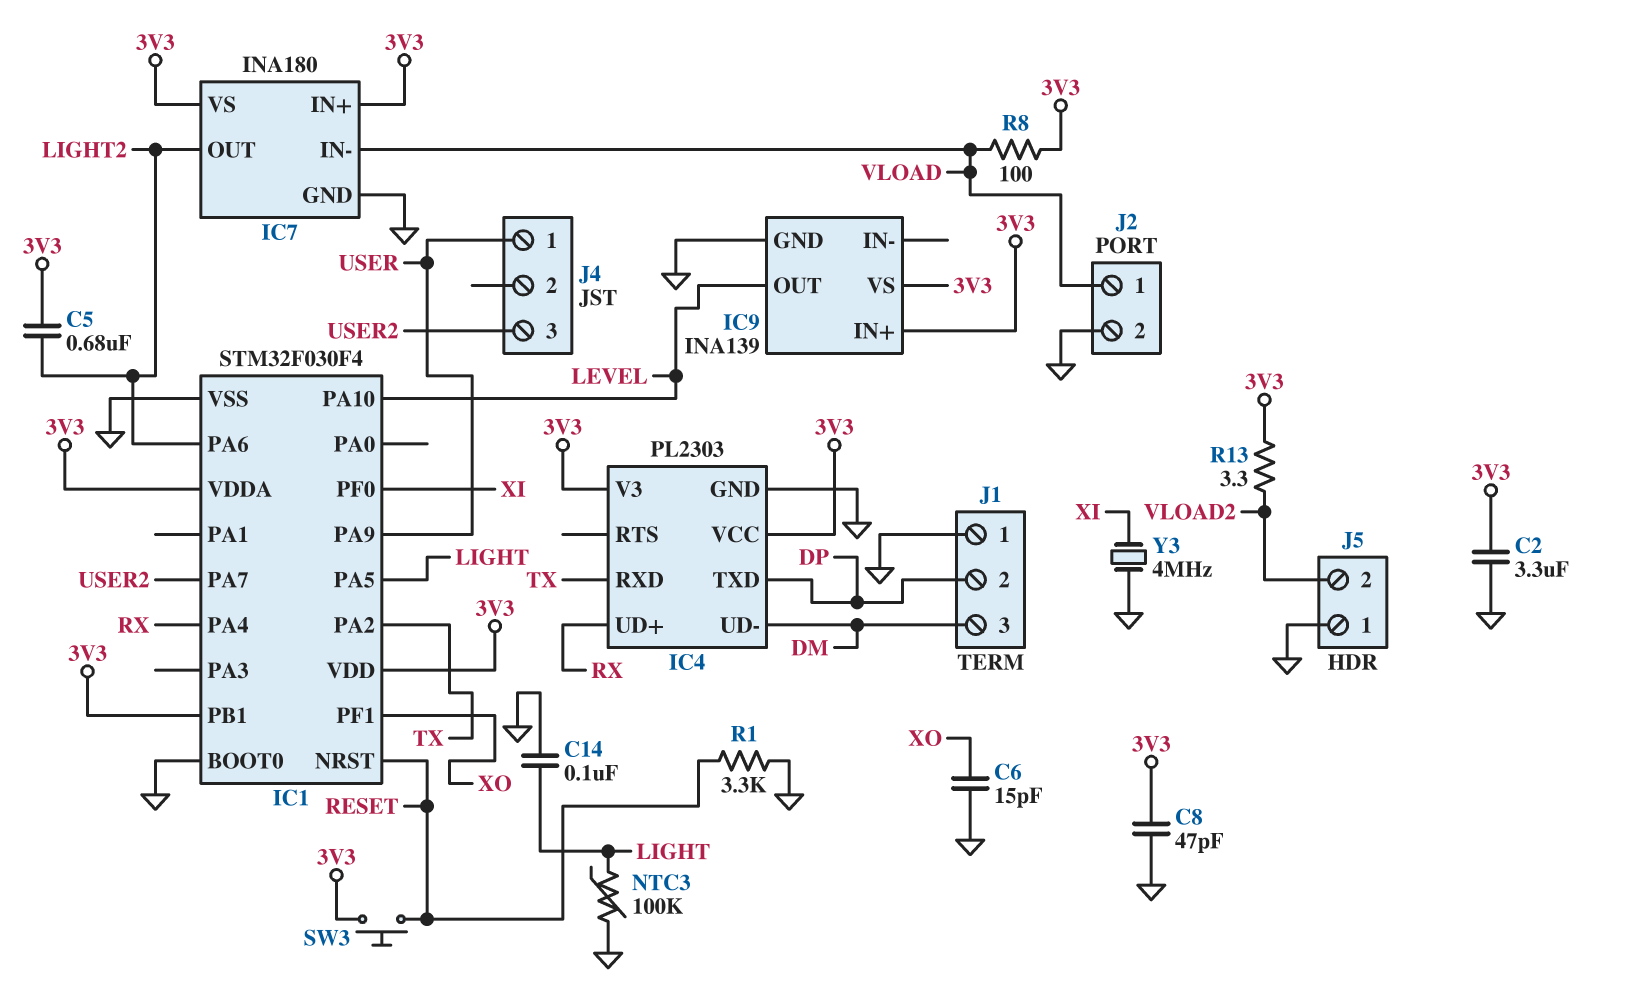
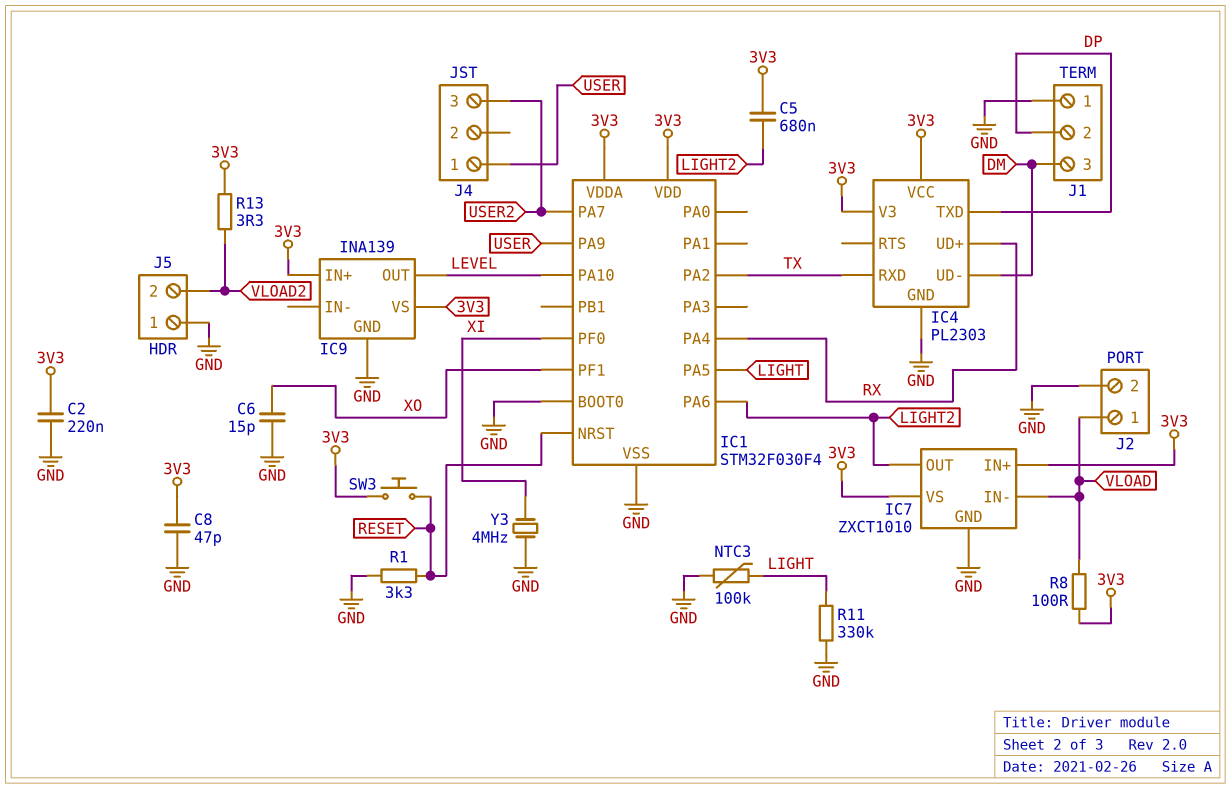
C2: 3.3uF (3V3, GND) -> 220nF (3V3, GND)
C14: 100nF (GND, LIGHT) -> none
IC1 pin PB1: 3V3 -> none
IC7: INA180 -> ZXCT1010
R11: none -> 330k (GND, LIGHT)

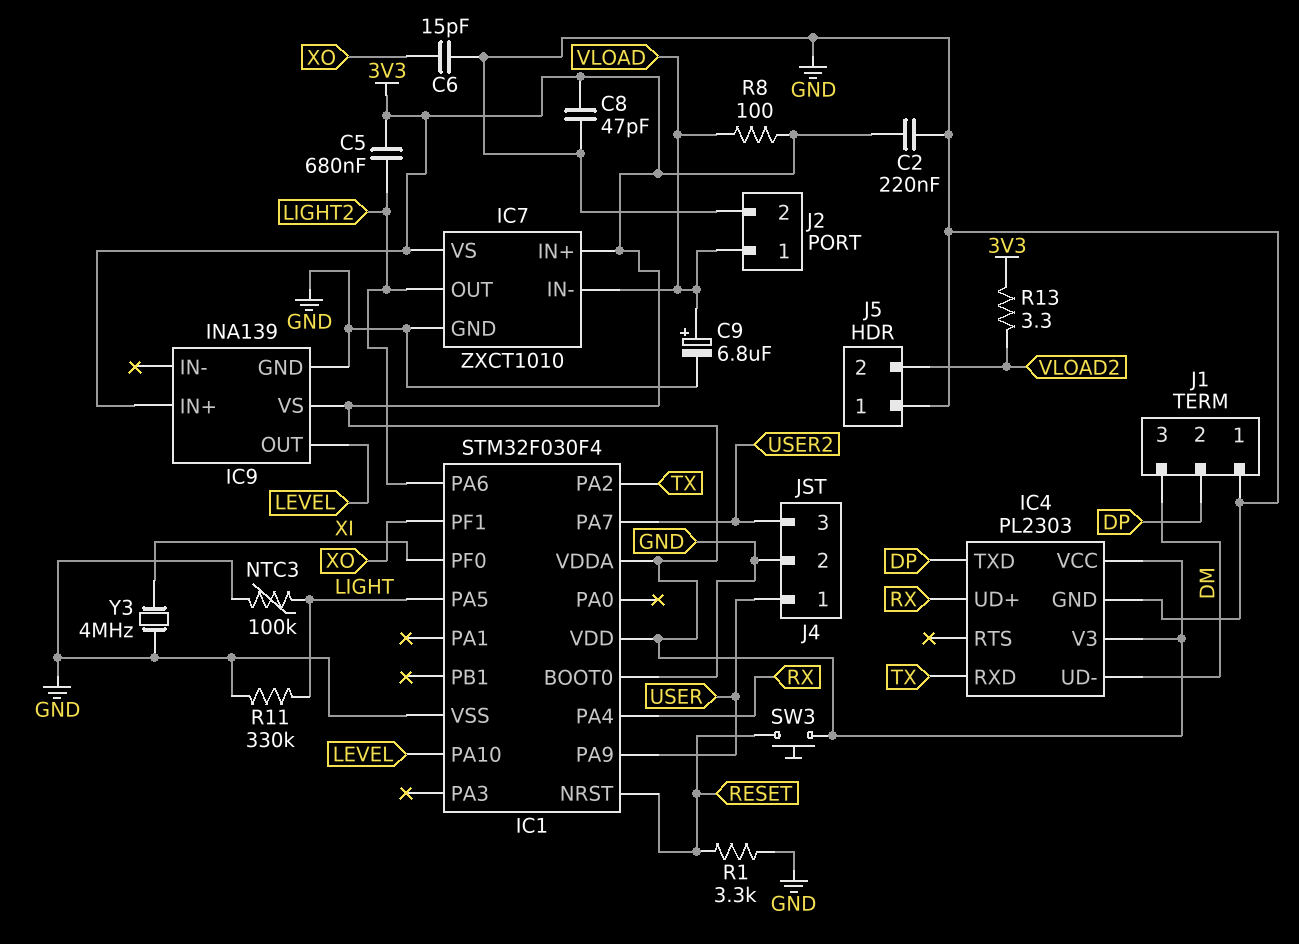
C9: none -> 6.8uF (plus VLOAD, minus GND)
J4 pin 2: none -> GND

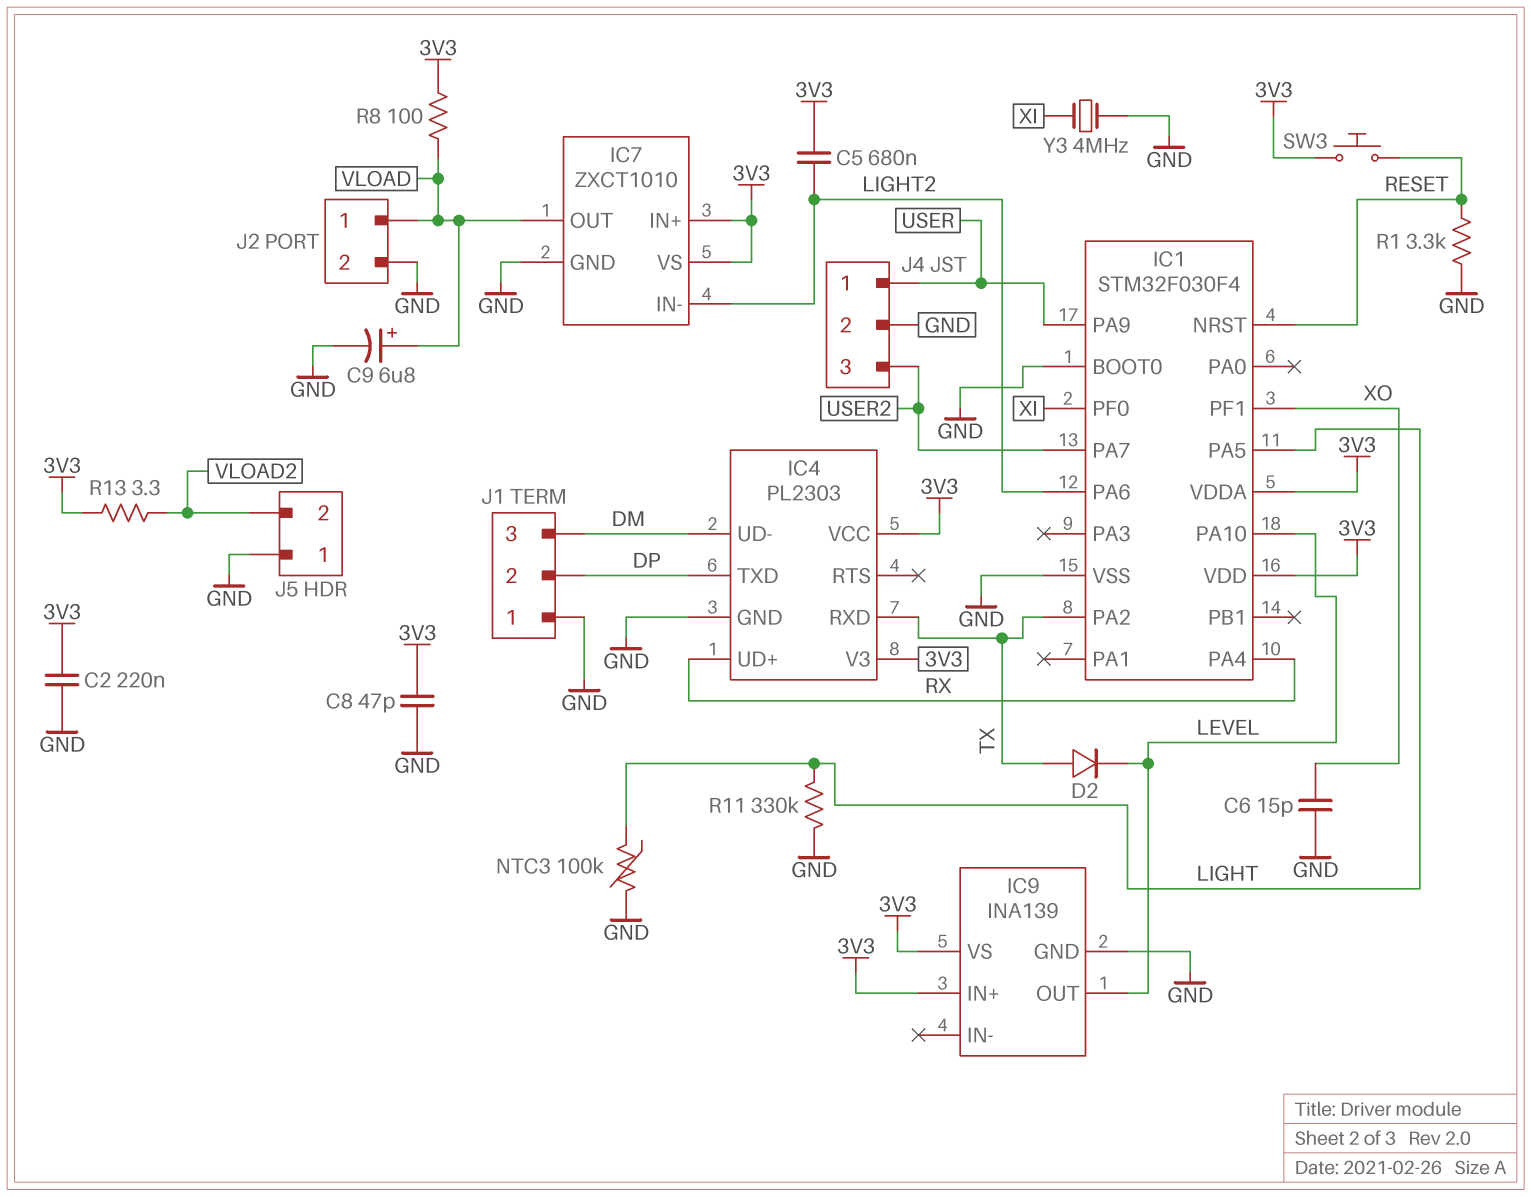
D2: none -> diode (A TX, K LEVEL)
IC7 pin IN-: VLOAD -> LIGHT2
IC7 pin OUT: LIGHT2 -> VLOAD

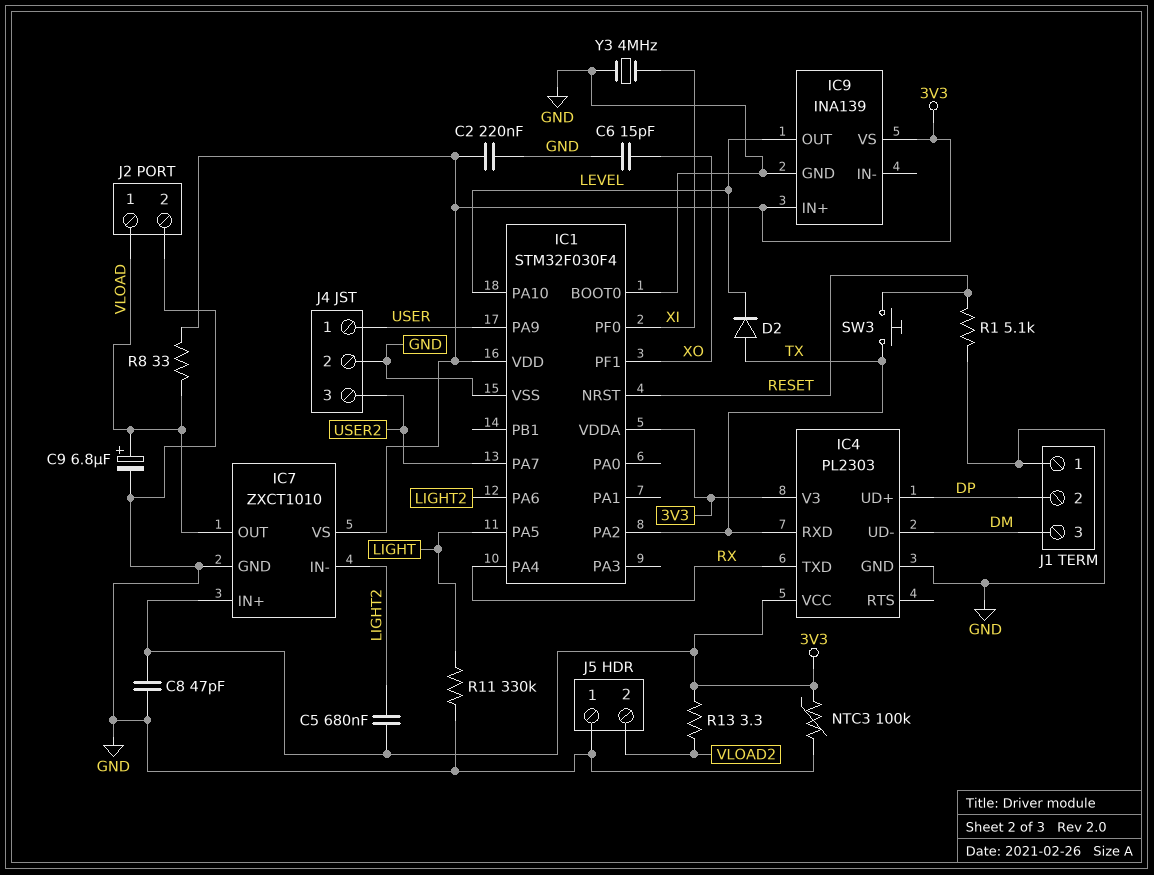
IC4 pin TXD: DP -> RX
IC4 pin UD+: RX -> DP
NTC3: 100k (GND, LIGHT) -> 100k (3V3, GND)
R1: 3.3k (GND, RESET) -> 5.1k (GND, RESET)
R8: 100 (3V3, VLOAD) -> 33 (3V3, VLOAD)
SW3: button (3V3, RESET) -> button (RESET, TX)

